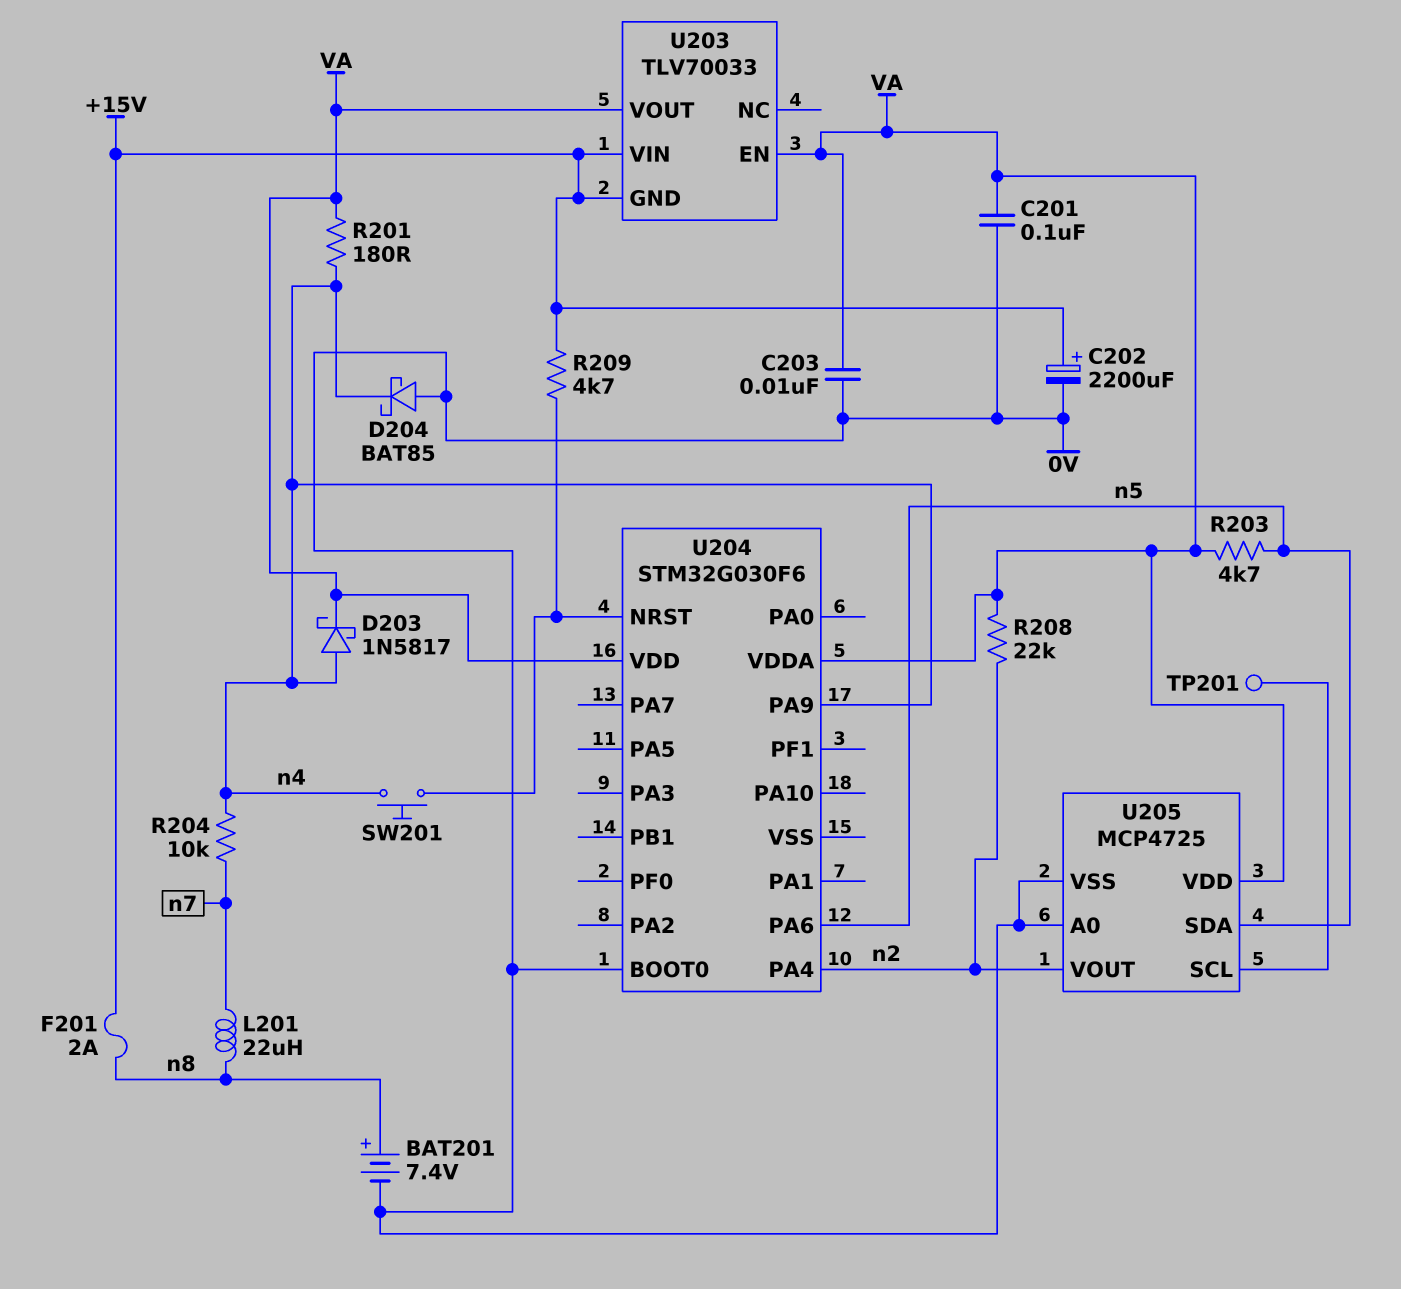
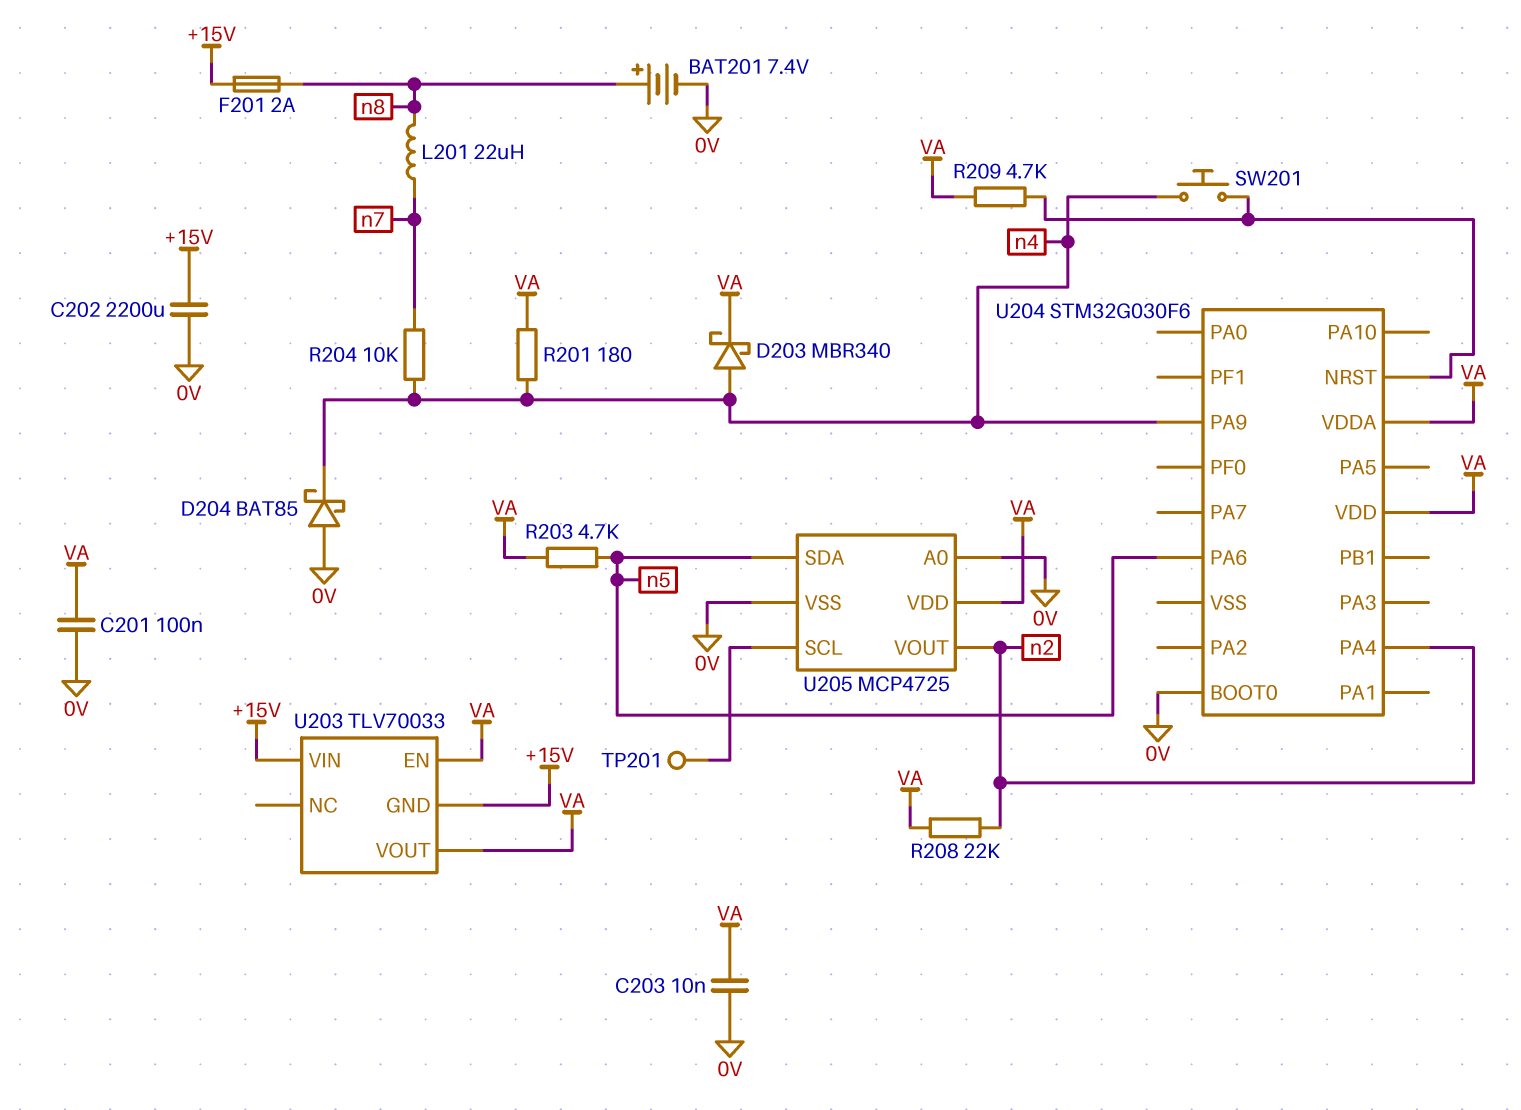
C202: 2200uF (plus +15V, minus 0V) -> 2200uF (+15V, 0V)
D203: schottky 1N5817 (A n4, K VA) -> schottky MBR340 (A n4, K VA)
R209: 4.7k (+15V, U204/NRST) -> 4.7k (U204/NRST, VA)

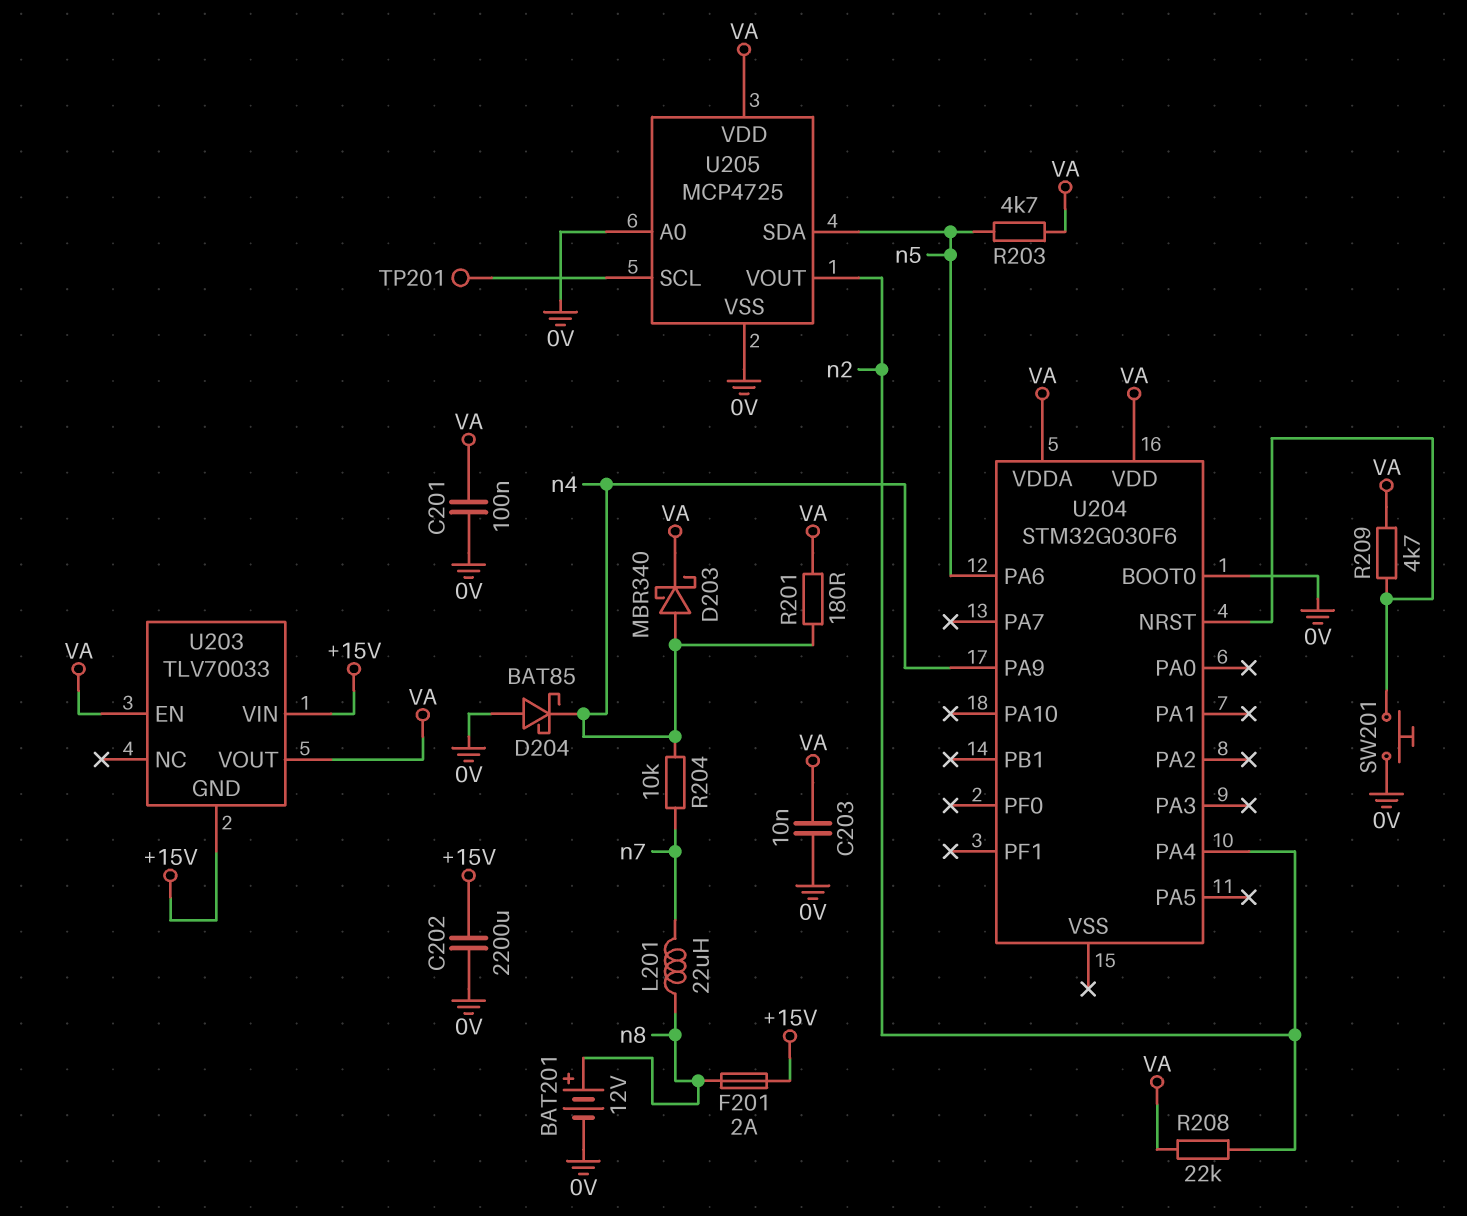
BAT201: 7.4V (plus n8, minus 0V) -> 12V (plus n8, minus 0V)
SW201: button (U204/NRST, n4) -> button (0V, U204/NRST)

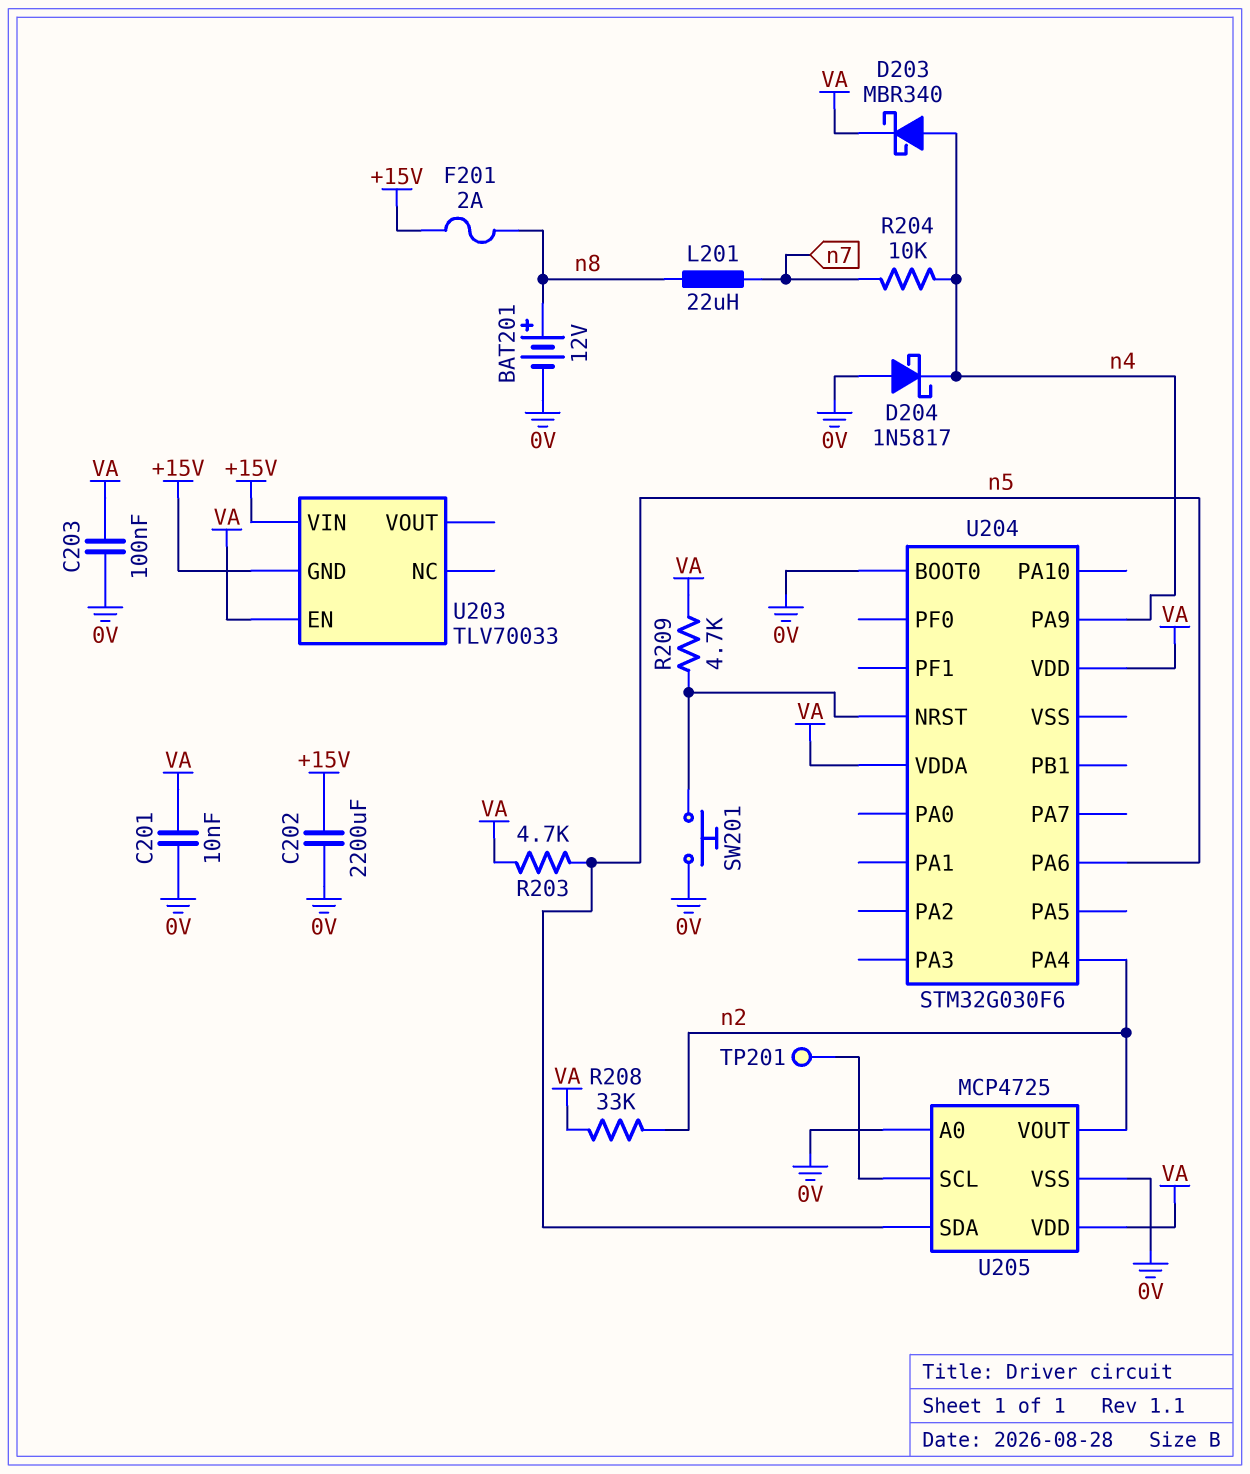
C201: 100nF (0V, VA) -> 10nF (0V, VA)
C203: 10nF (0V, VA) -> 100nF (0V, VA)
D204: schottky BAT85 (A 0V, K n4) -> schottky 1N5817 (A 0V, K n4)
R201: 180 (VA, n4) -> none
R208: 22k (VA, n2) -> 33k (VA, n2)
U203 pin VOUT: VA -> none

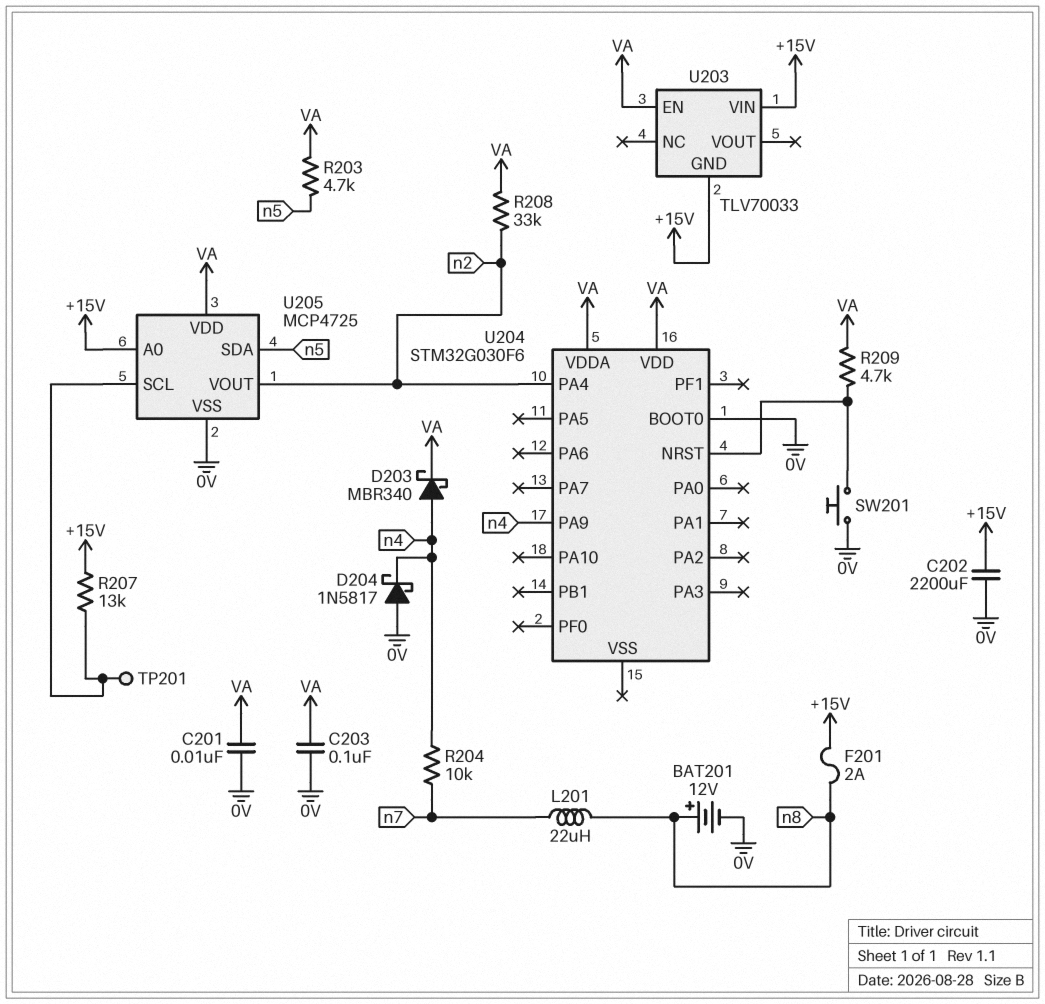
R207: none -> 13k (+15V, U205/SCL)
U204 pin PA6: n5 -> none
U205 pin A0: 0V -> +15V

